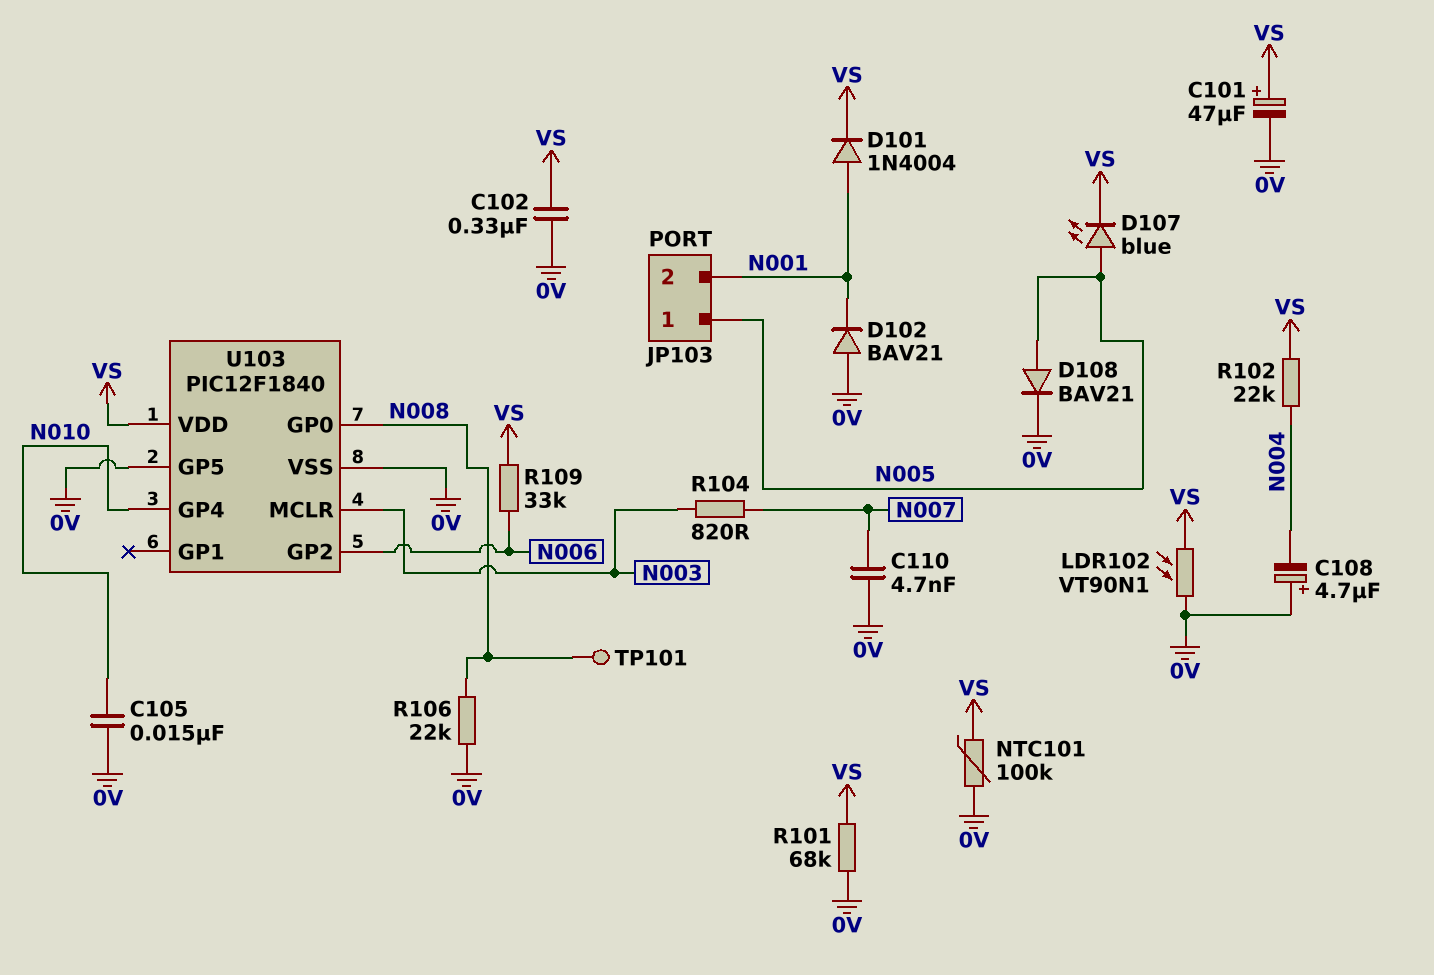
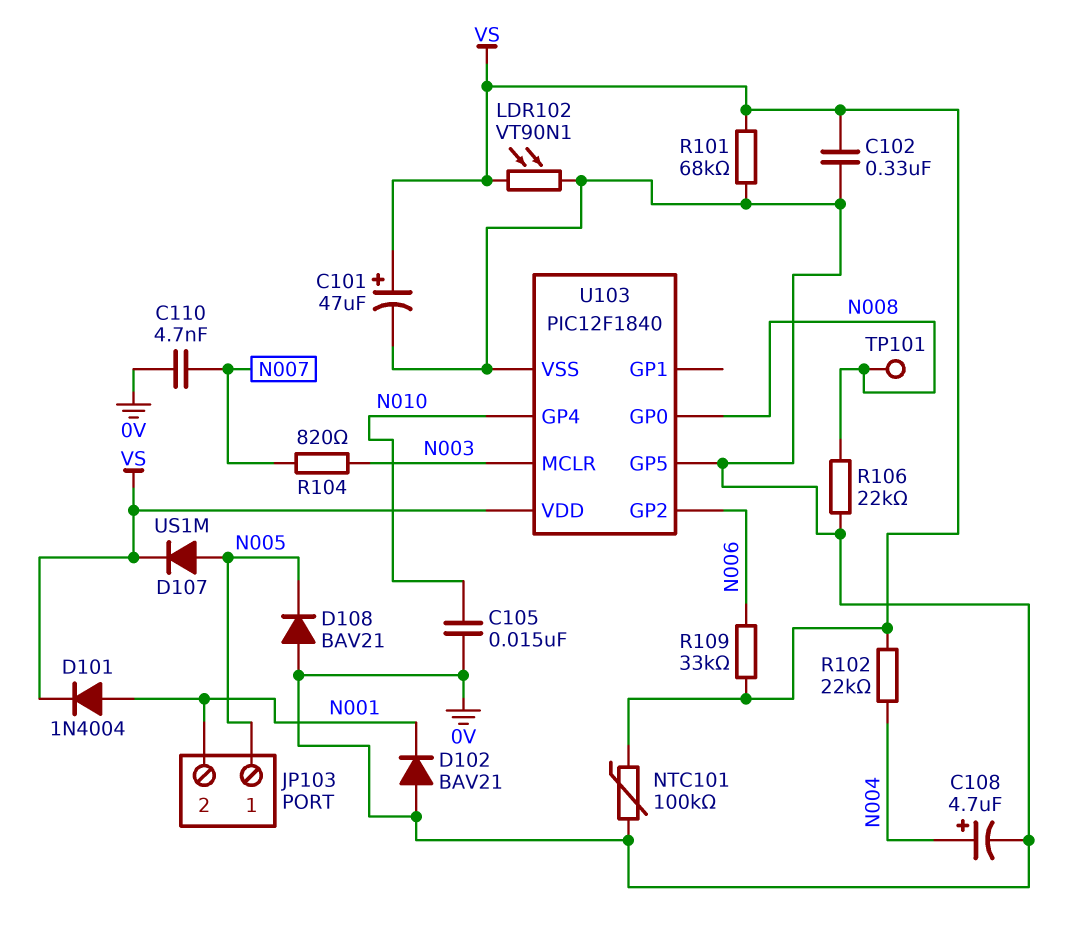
C108: 4.7uF (plus 0V, minus N004) -> 4.7uF (plus N004, minus 0V)
D107: LED blue (A N005, K VS) -> diode US1M (A N005, K VS)
D108: diode BAV21 (A N005, K 0V) -> diode BAV21 (A 0V, K N005)

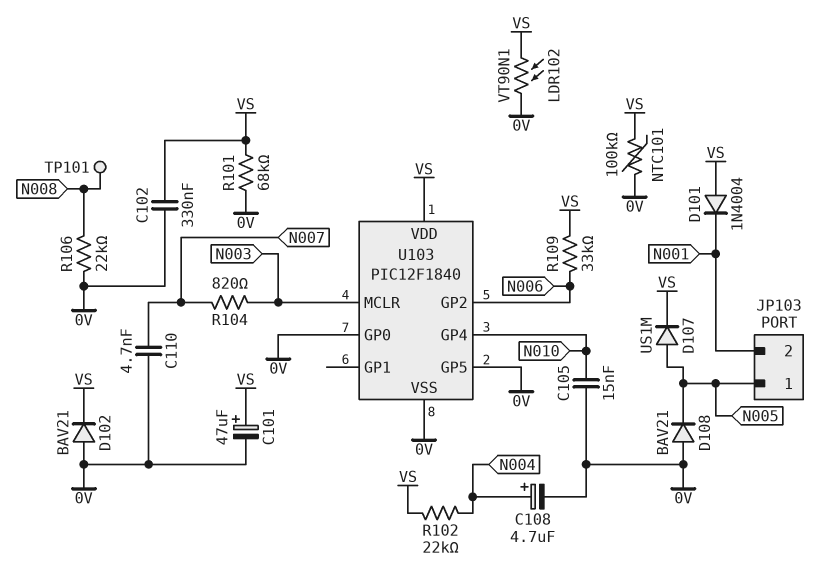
D101: diode 1N4004 (A N001, K VS) -> diode 1N4004 (A VS, K N001)
D102: diode BAV21 (A 0V, K N001) -> diode BAV21 (A 0V, K VS)
U103 pin GP0: N008 -> 0V

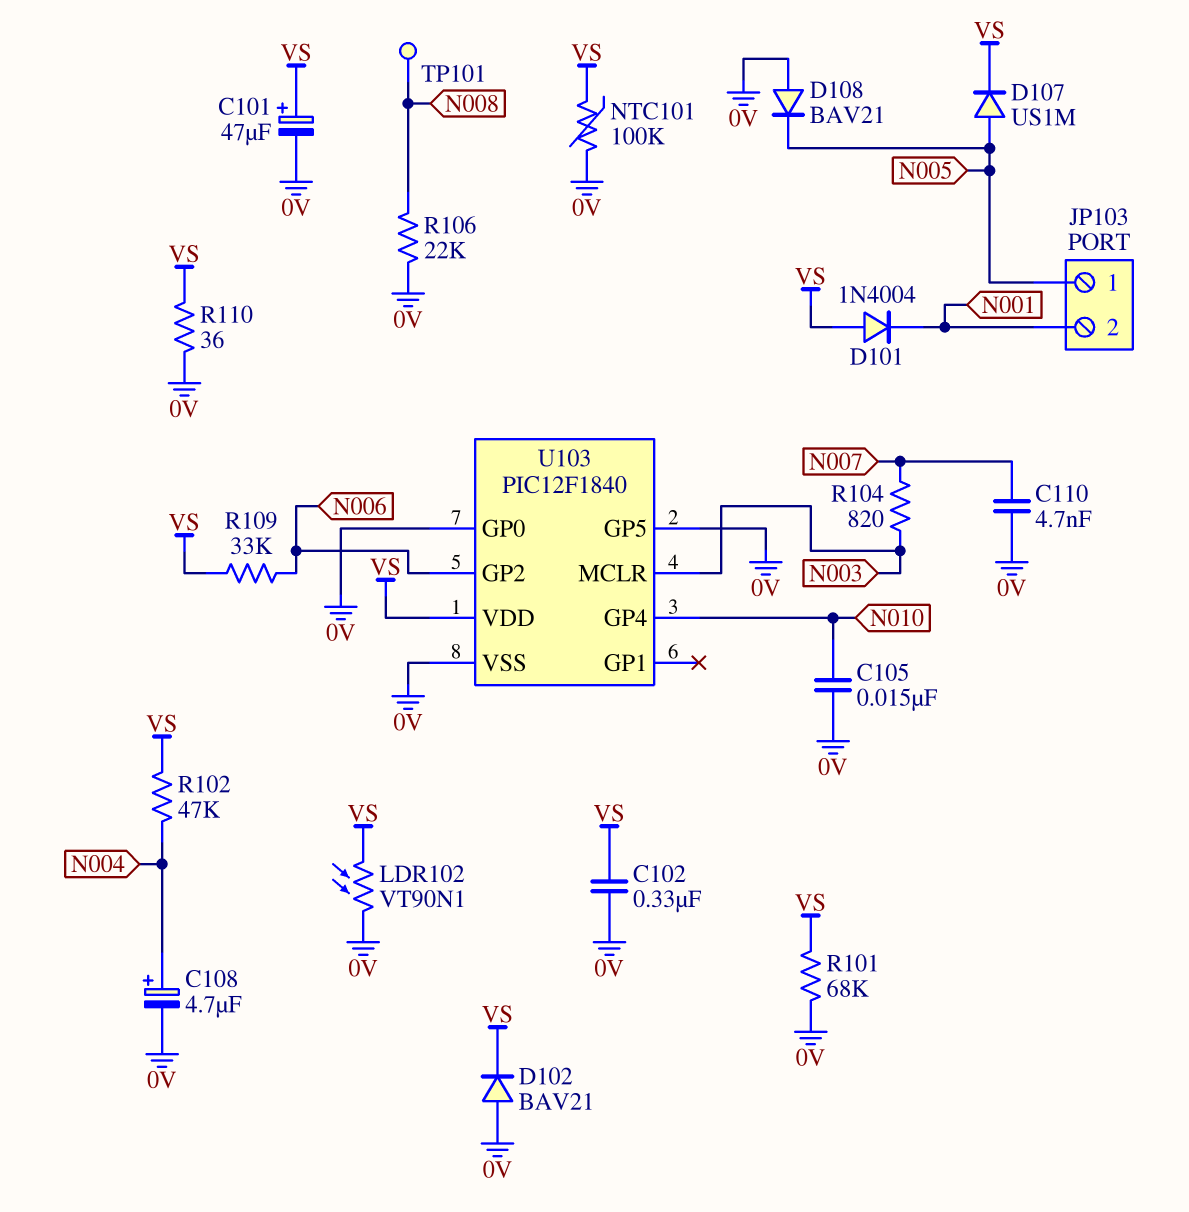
R102: 22k (N004, VS) -> 47k (N004, VS)
R110: none -> 36 (0V, VS)

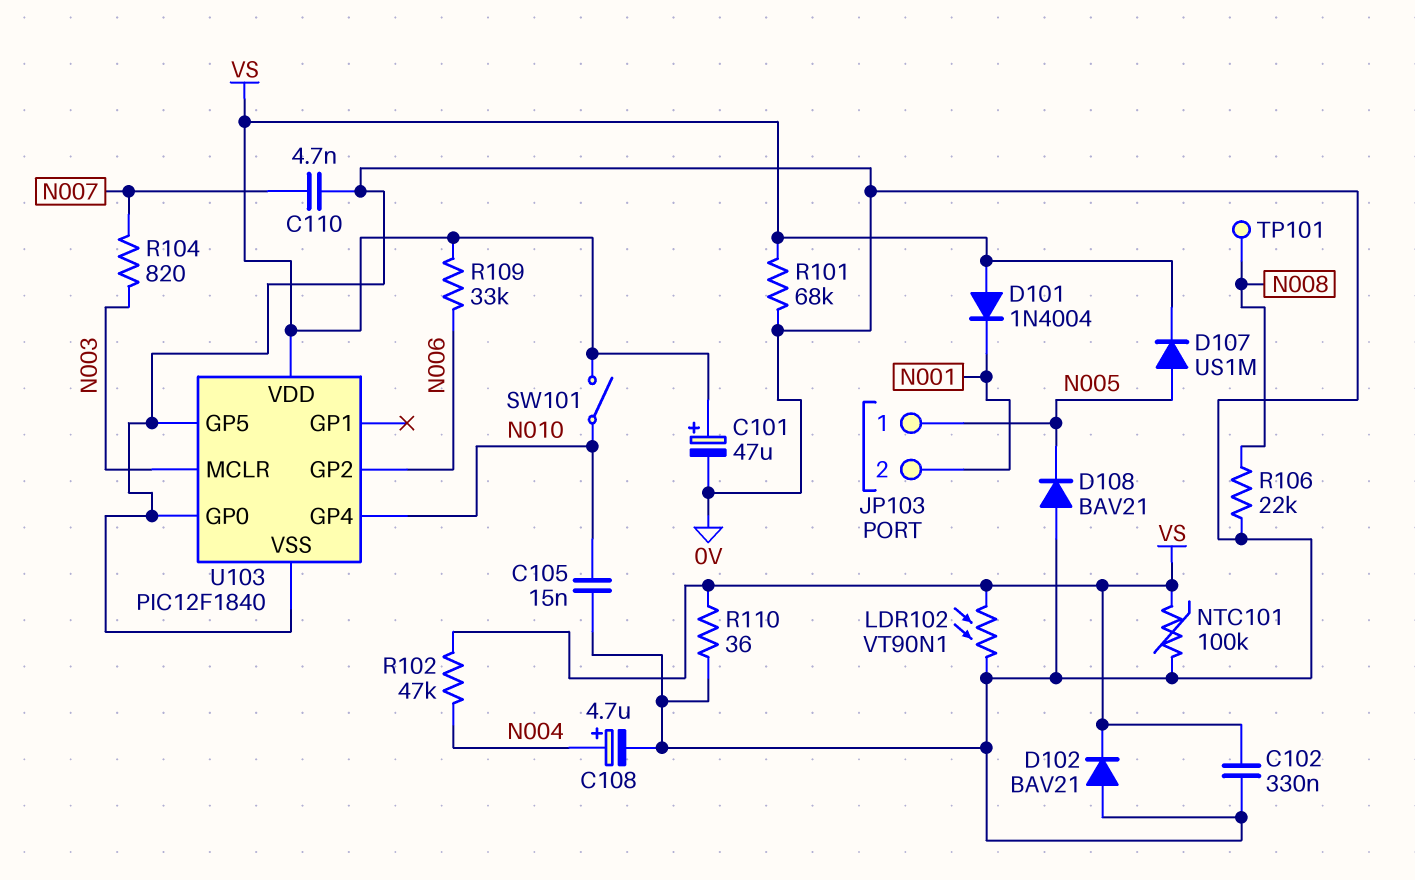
SW101: none -> switch (N010, VS)

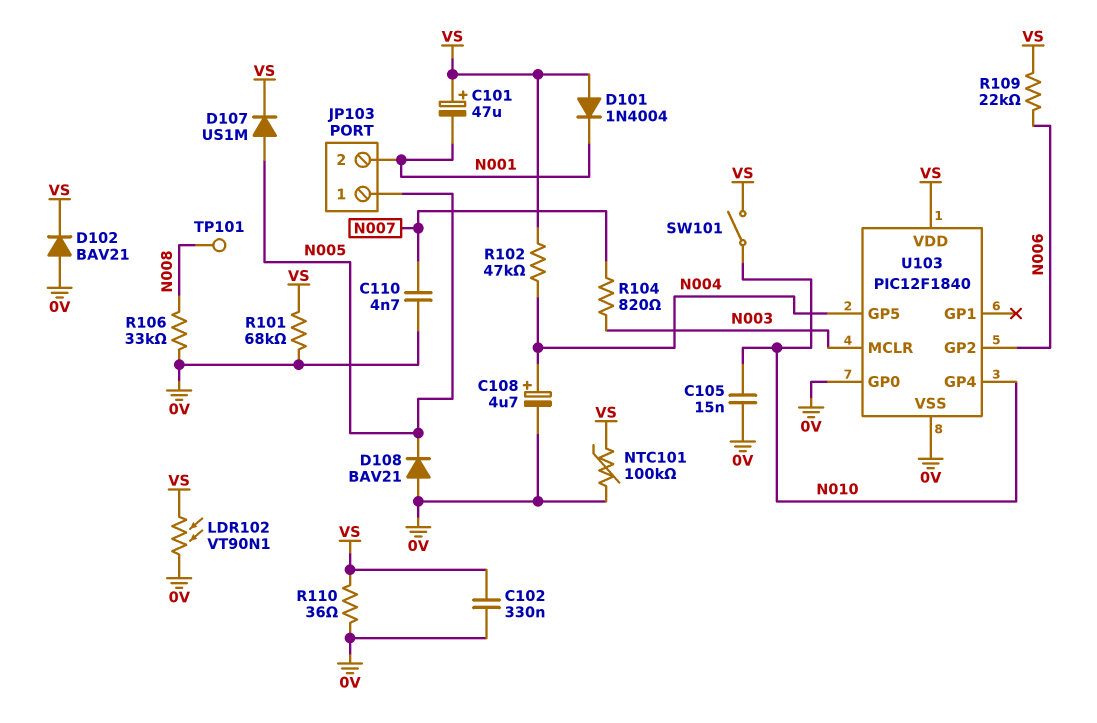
C101: 47uF (plus VS, minus 0V) -> 47uF (plus VS, minus N001)
R106: 22k (0V, N008) -> 33k (0V, N008)
R109: 33k (N006, VS) -> 22k (N006, VS)
U103 pin GP5: 0V -> N004

